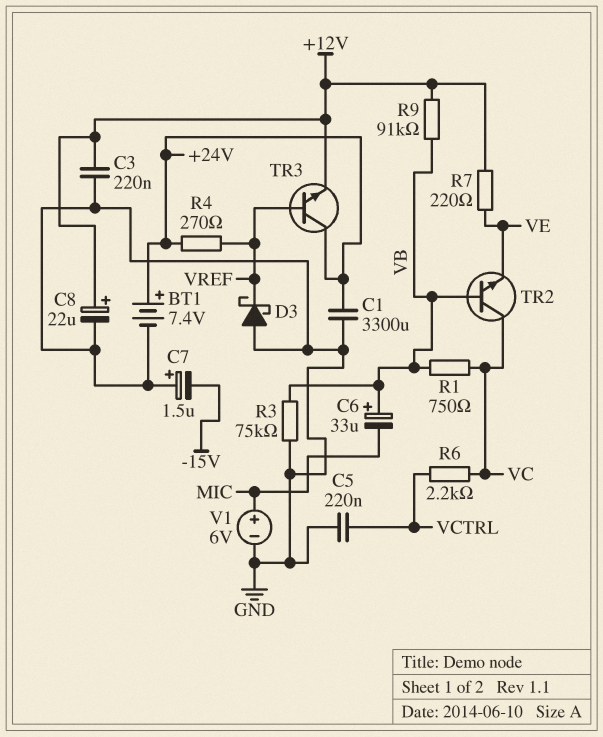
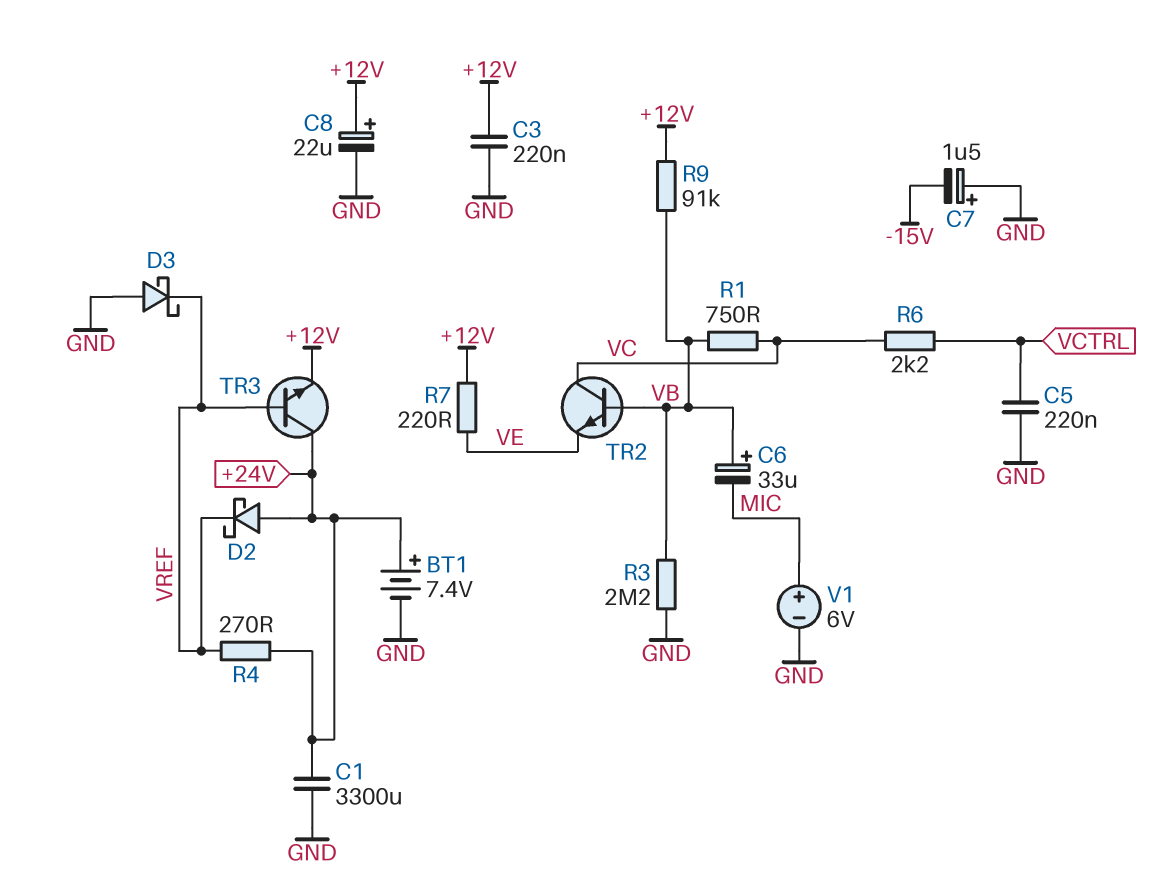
D2: none -> schottky (A +24V, K VREF)
R3: 75k (GND, VB) -> 2.2M (GND, VB)

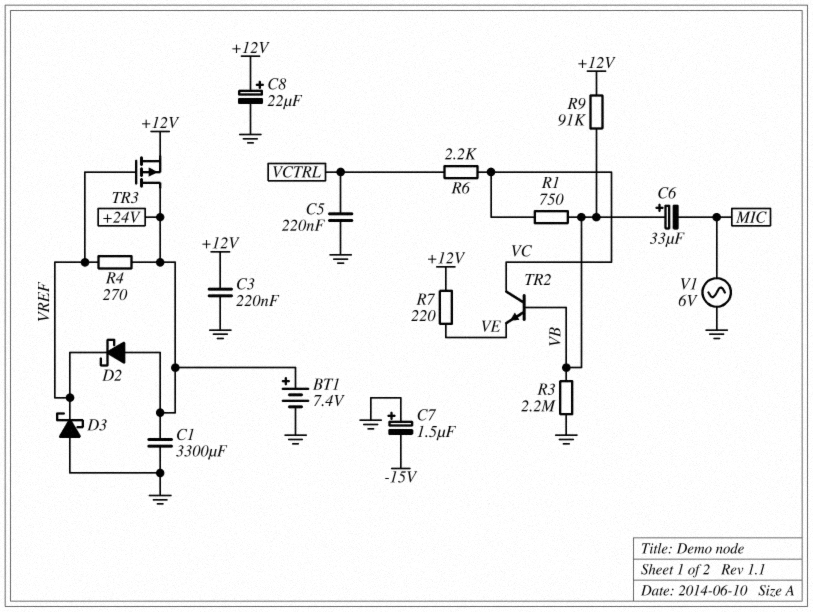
TR3: NPN (B VREF, C +24V, E +12V) -> PMOS (G VREF, D +24V, S +12V)
V1: 6V (plus MIC, minus GND) -> AC 6V (GND, MIC)

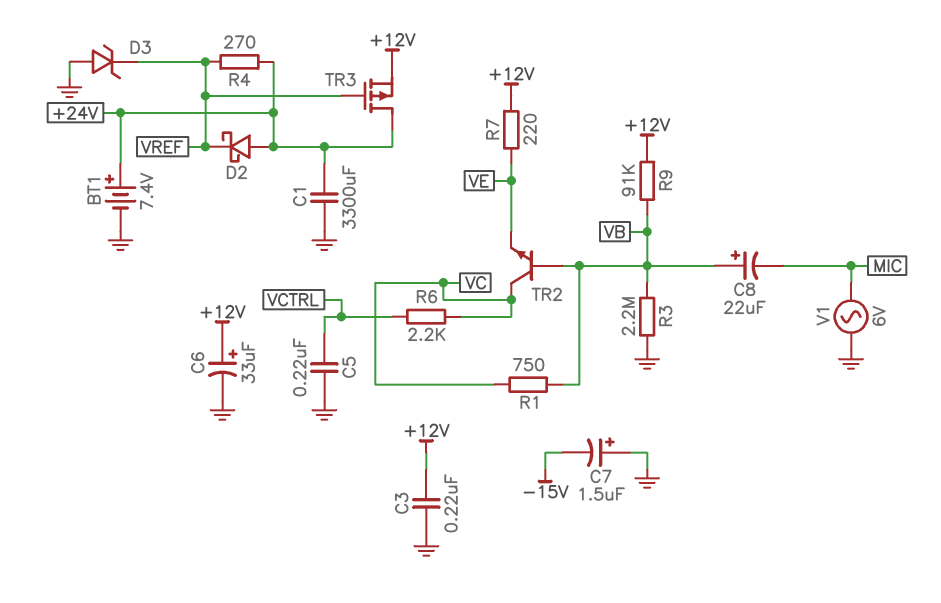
C6: 33uF (plus VB, minus MIC) -> 33uF (plus +12V, minus GND)
C8: 22uF (plus +12V, minus GND) -> 22uF (plus VB, minus MIC)
D3: schottky (A GND, K VREF) -> zener (A GND, K VREF)

